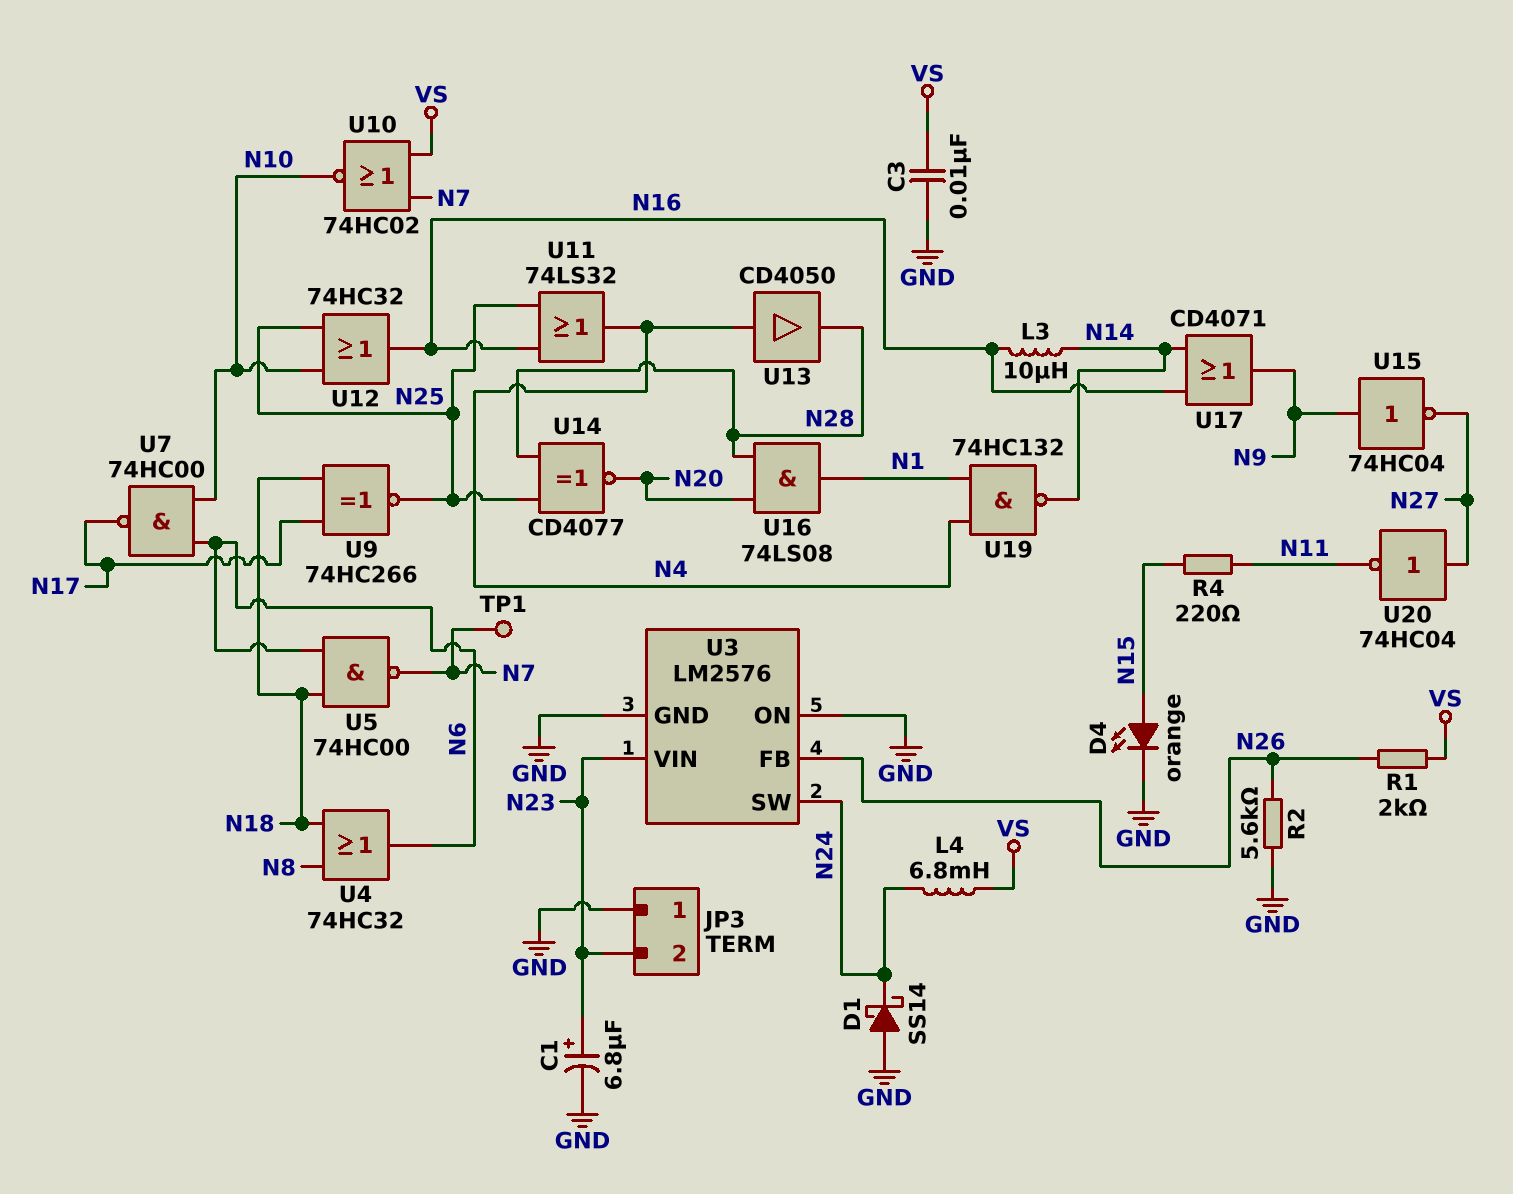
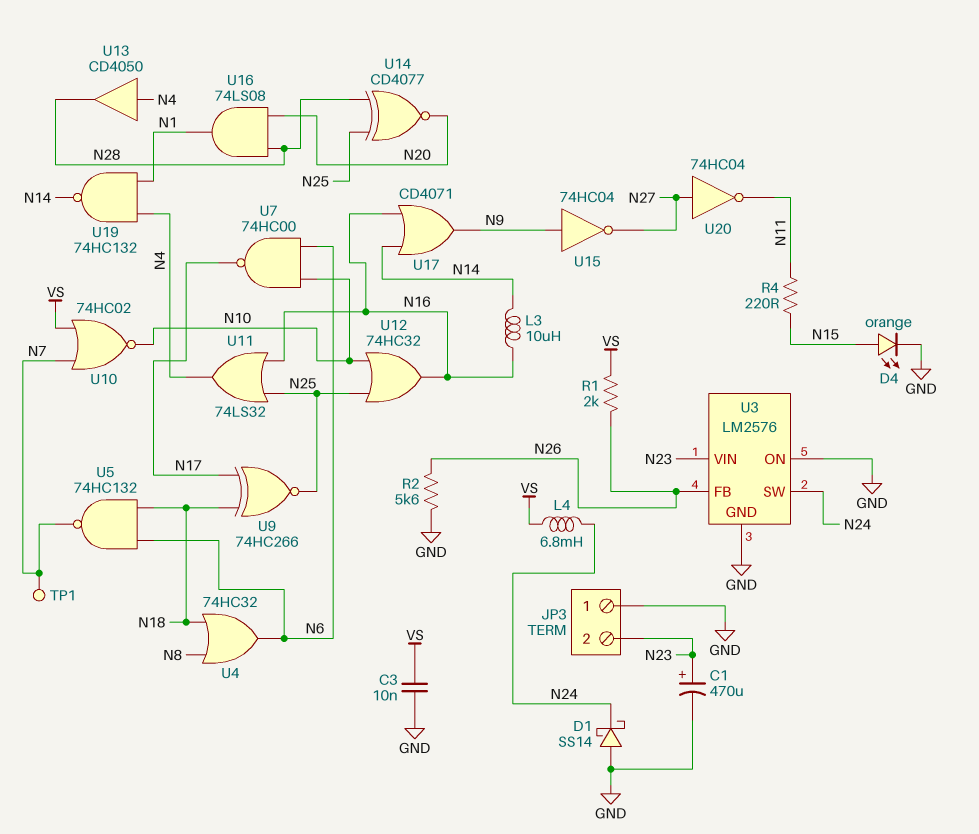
C1: 6.8uF (plus N23, minus GND) -> 470uF (plus N23, minus GND)
U5: NAND 74HC00 (in N6, in N18, out N7) -> NAND 74HC132 (in N6, in N18, out N7)

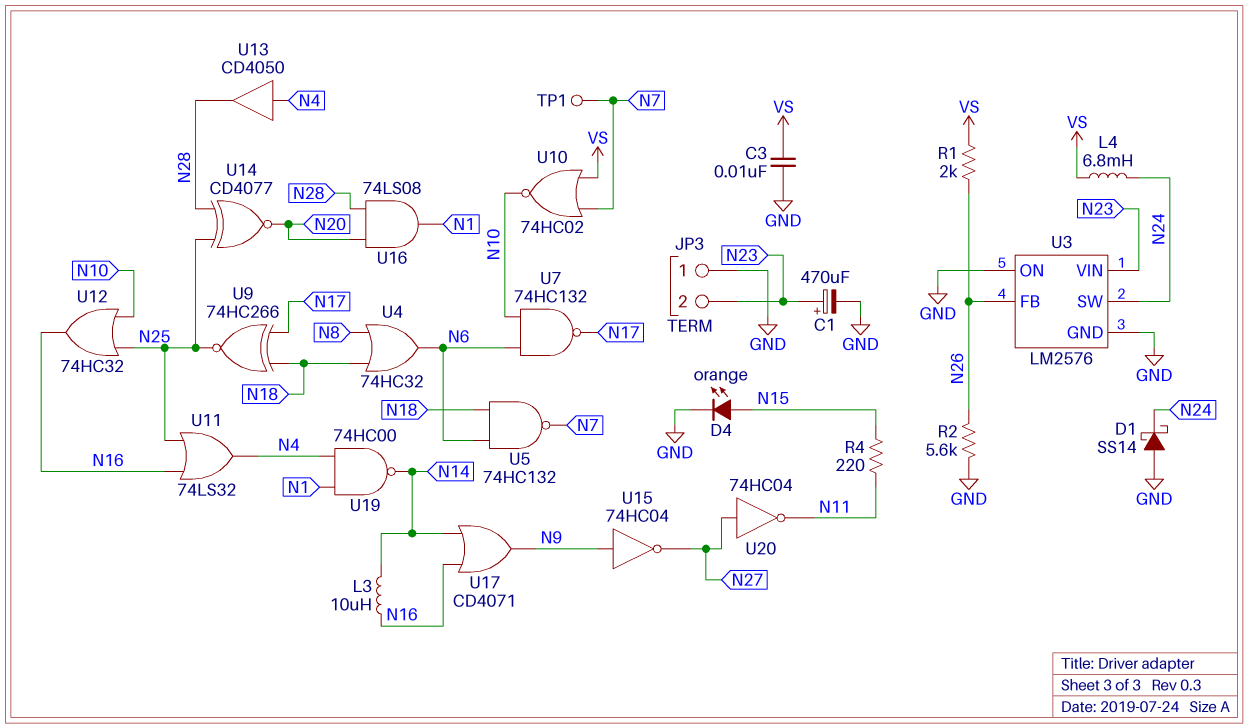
U7: NAND 74HC00 (in N6, in N10, out N17) -> NAND 74HC132 (in N6, in N10, out N17)
U19: NAND 74HC132 (in N1, in N4, out N14) -> NAND 74HC00 (in N1, in N4, out N14)

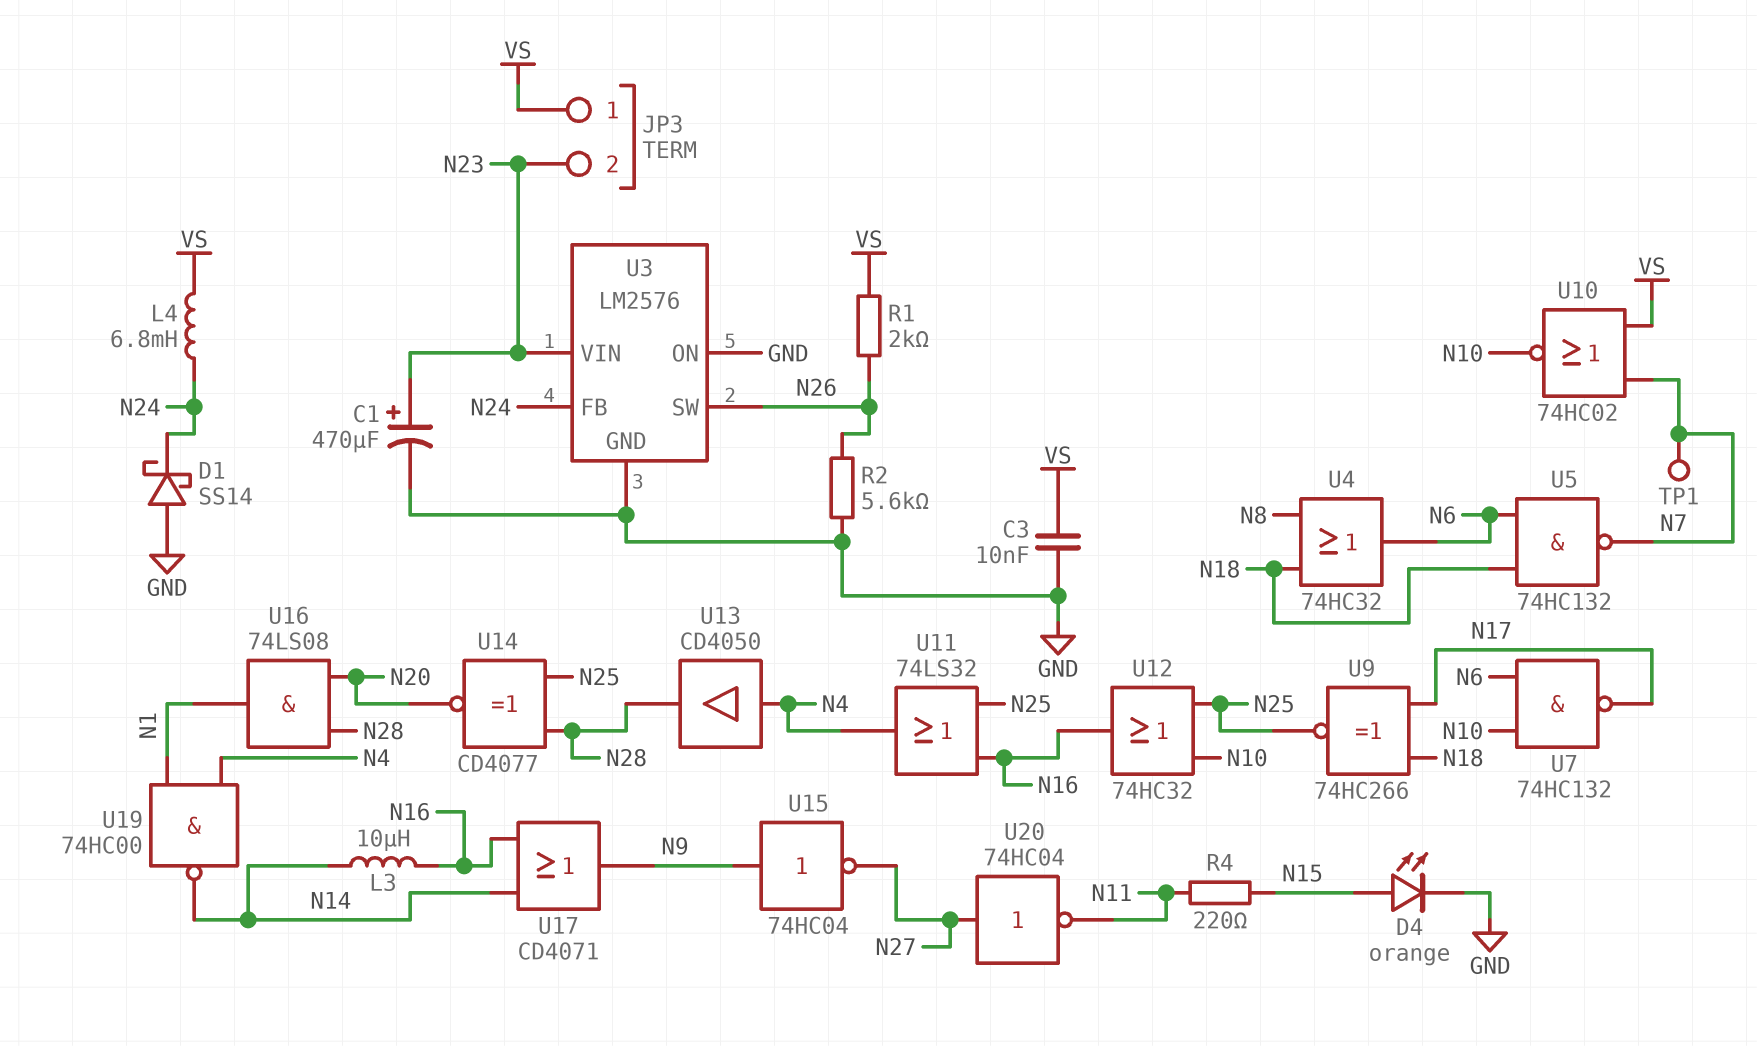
JP3 pin 1: GND -> VS
U3 pin FB: N26 -> N24
U3 pin SW: N24 -> N26

